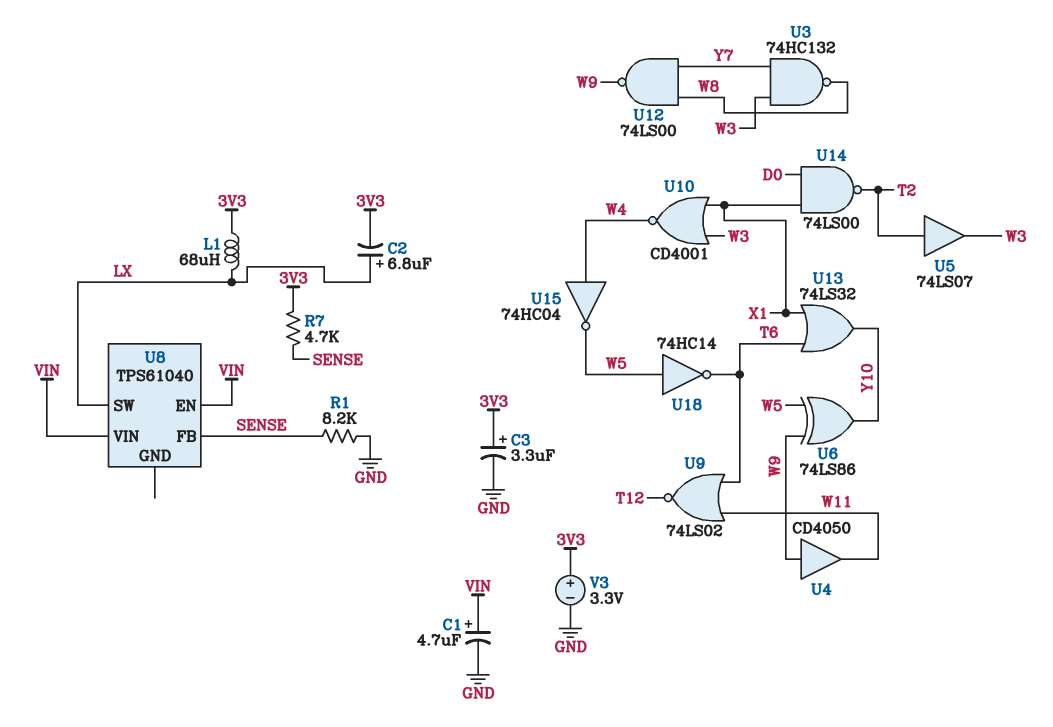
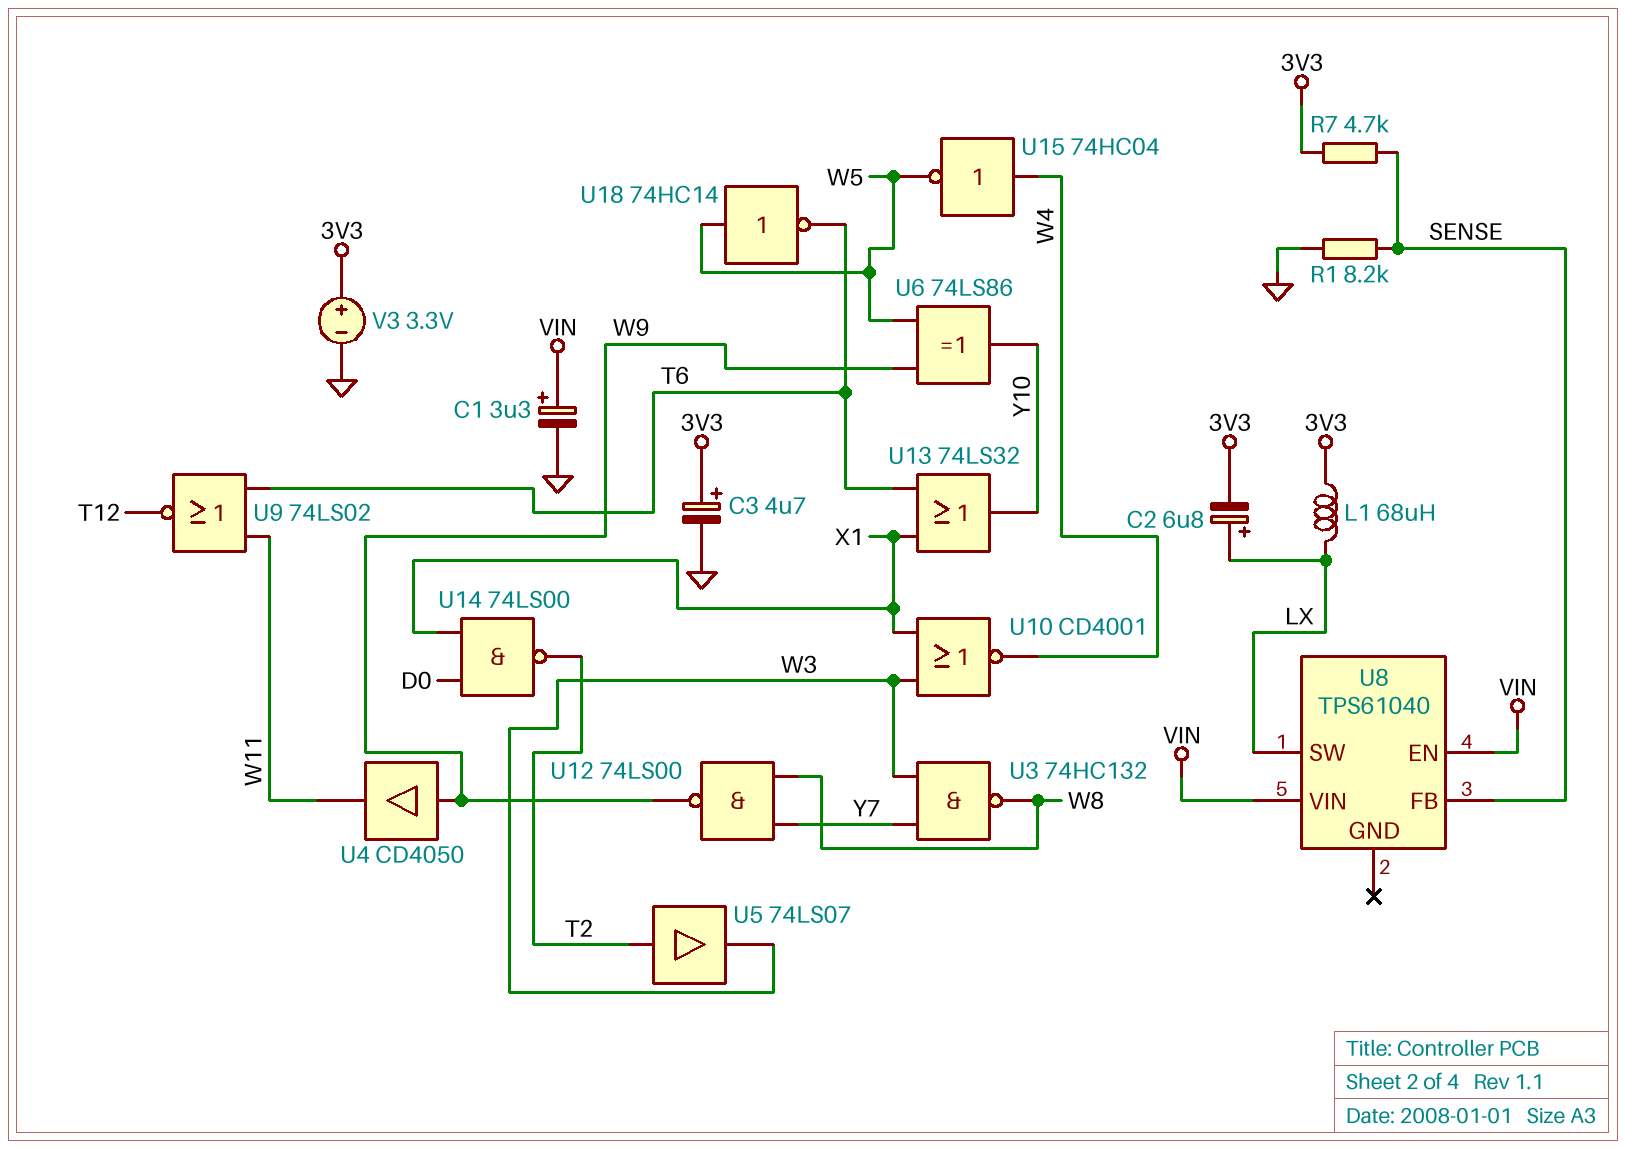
C1: 4.7uF (plus VIN, minus GND) -> 3.3uF (plus VIN, minus GND)
C3: 3.3uF (plus 3V3, minus GND) -> 4.7uF (plus 3V3, minus GND)

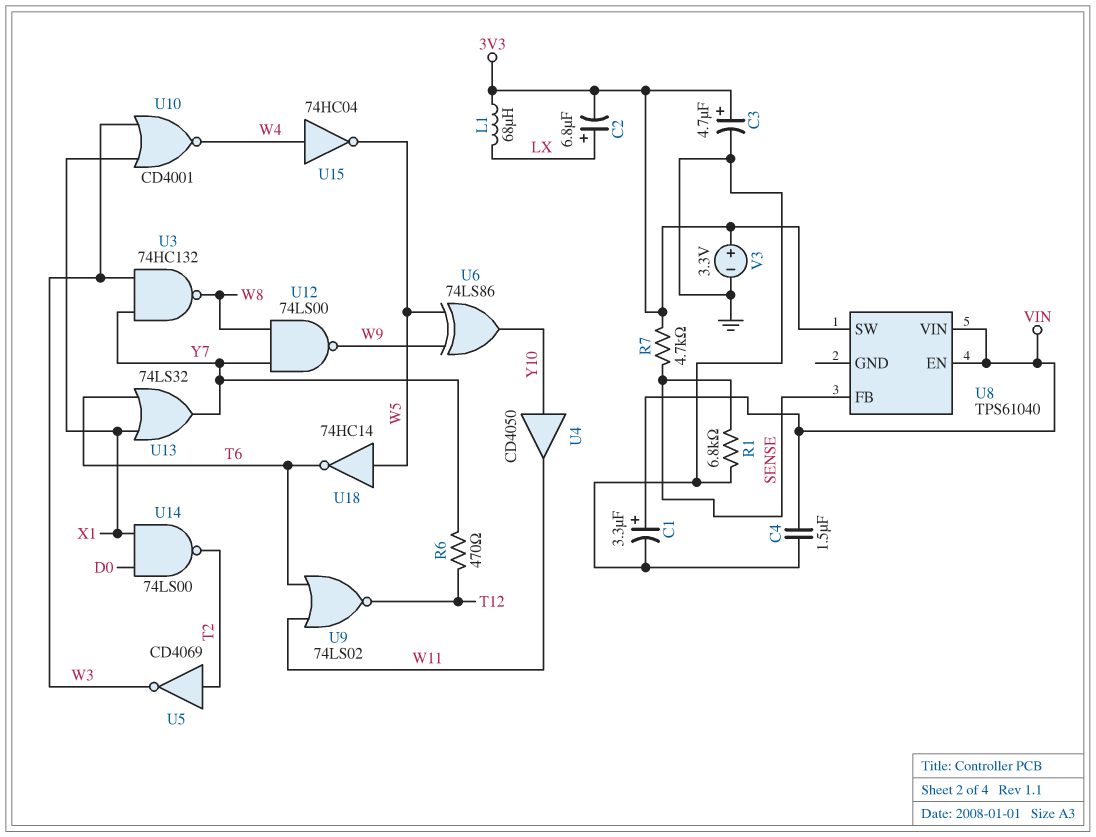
C4: none -> 1.5uF (GND, VIN)
R1: 8.2k (GND, SENSE) -> 6.8k (GND, SENSE)
R6: none -> 470 (T12, Y7)
U4: buffer CD4050 (in W9, out W11) -> buffer CD4050 (in Y10, out W11)
U5: buffer 74LS07 (in T2, out W3) -> NOT CD4069 (in T2, out W3)
U8 pin SW: LX -> 3V3
U13: OR 74LS32 (in T6, in X1, out Y10) -> OR 74LS32 (in T6, in X1, out Y7)

